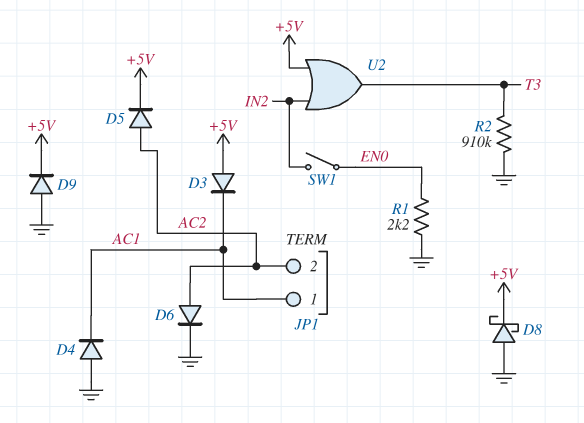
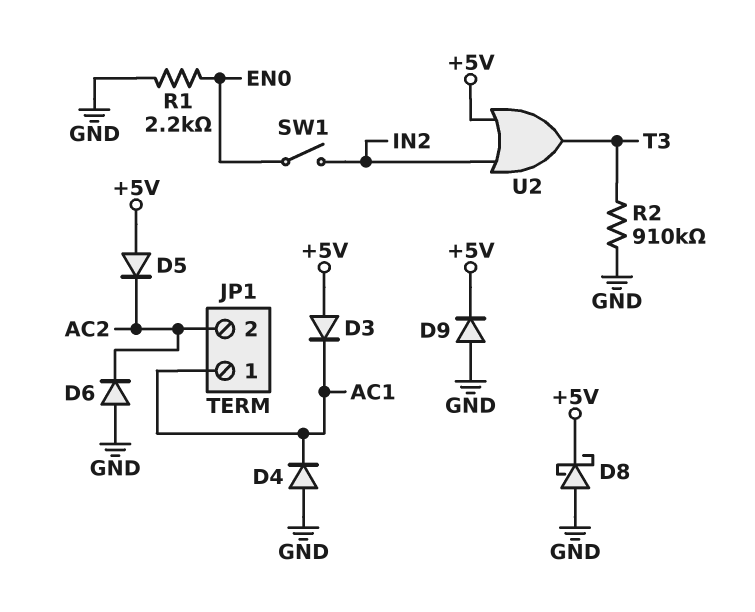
D5: diode (A AC2, K +5V) -> diode (A +5V, K AC2)
D6: diode (A AC2, K GND) -> diode (A GND, K AC2)

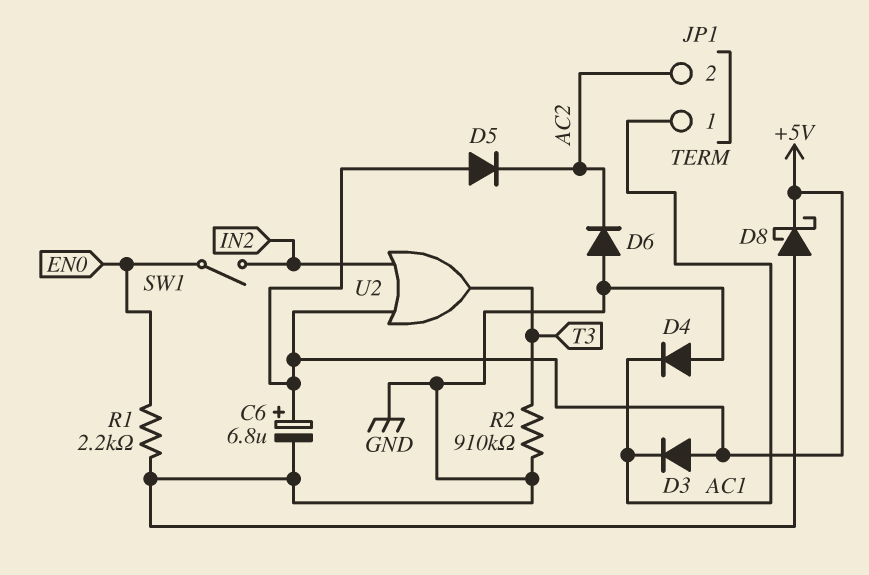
C6: none -> 6.8uF (plus +5V, minus GND)
D9: diode (A GND, K +5V) -> none

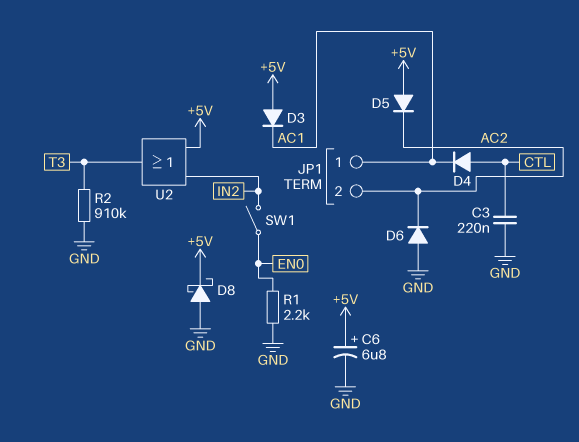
C3: none -> 220nF (CTL, GND)
D4: diode (A GND, K AC1) -> diode (A CTL, K AC1)

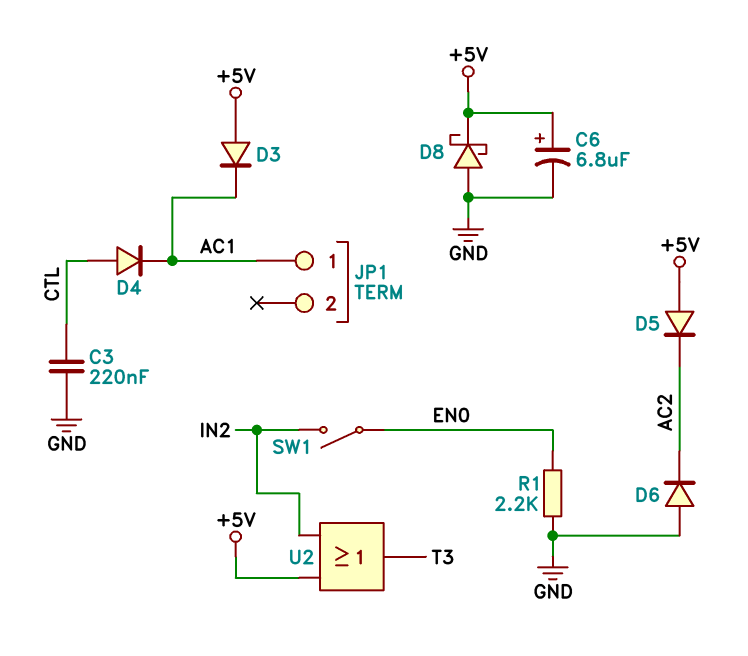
JP1 pin 2: AC2 -> none
R2: 910k (GND, T3) -> none

